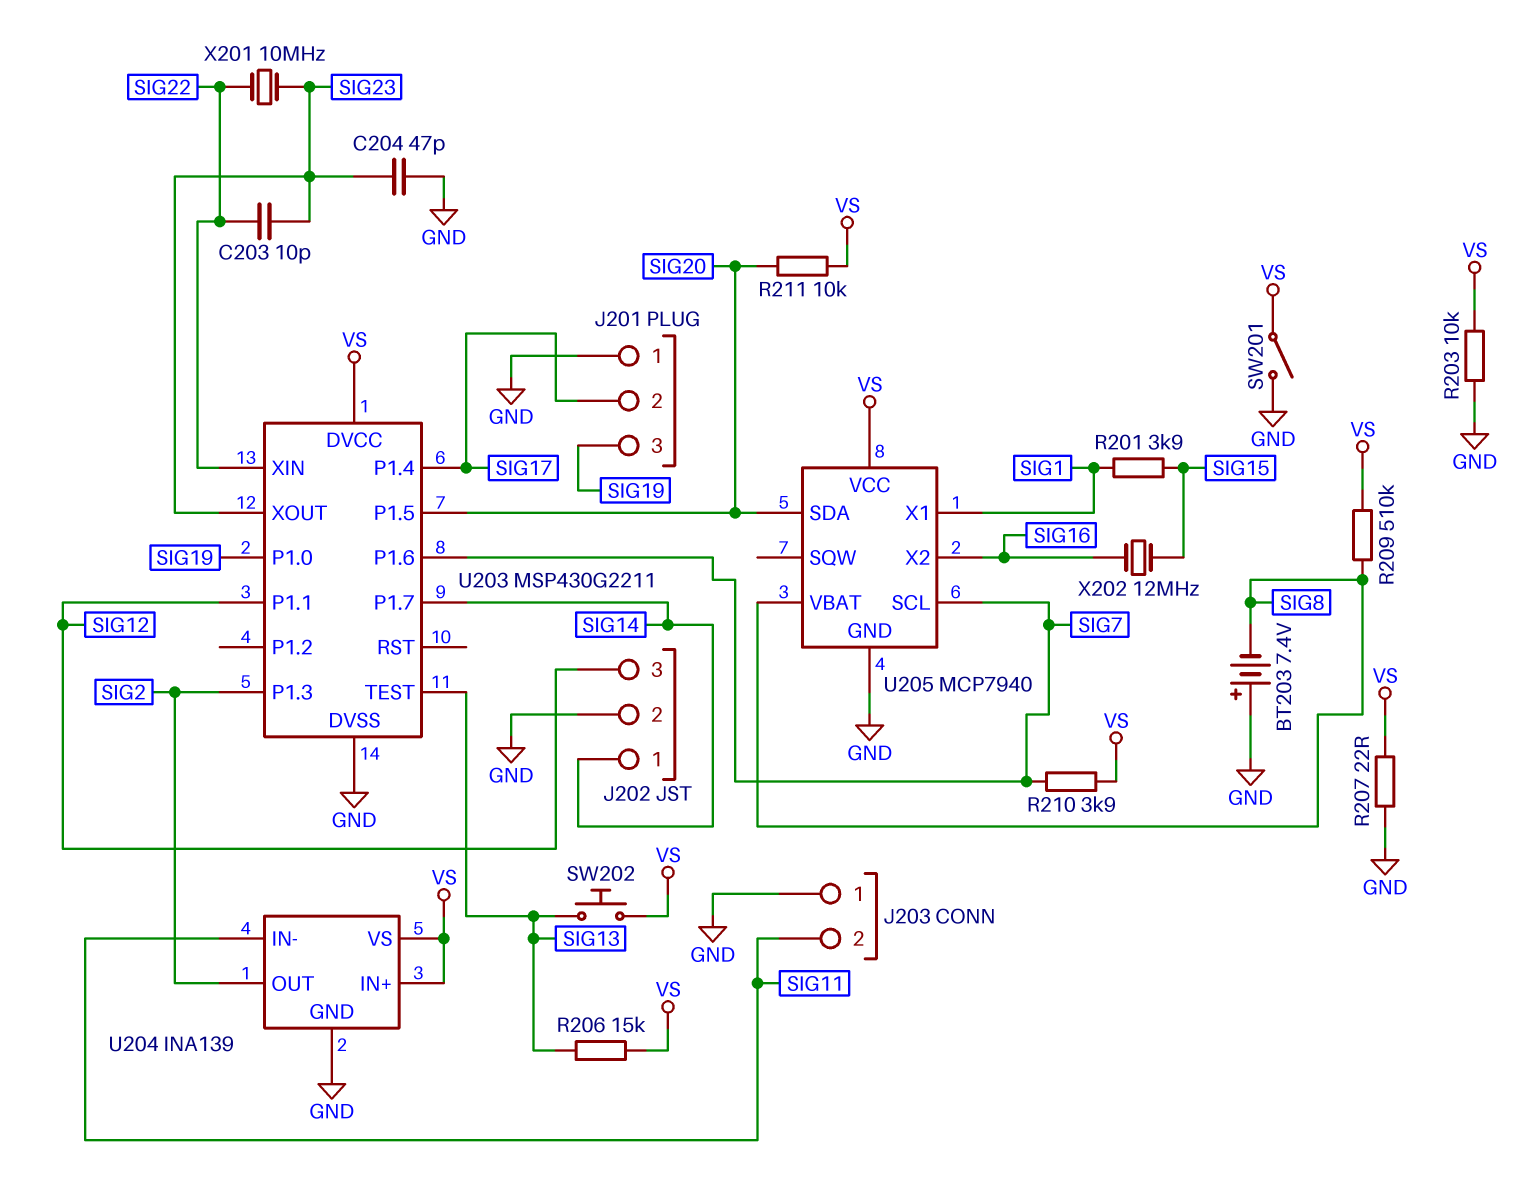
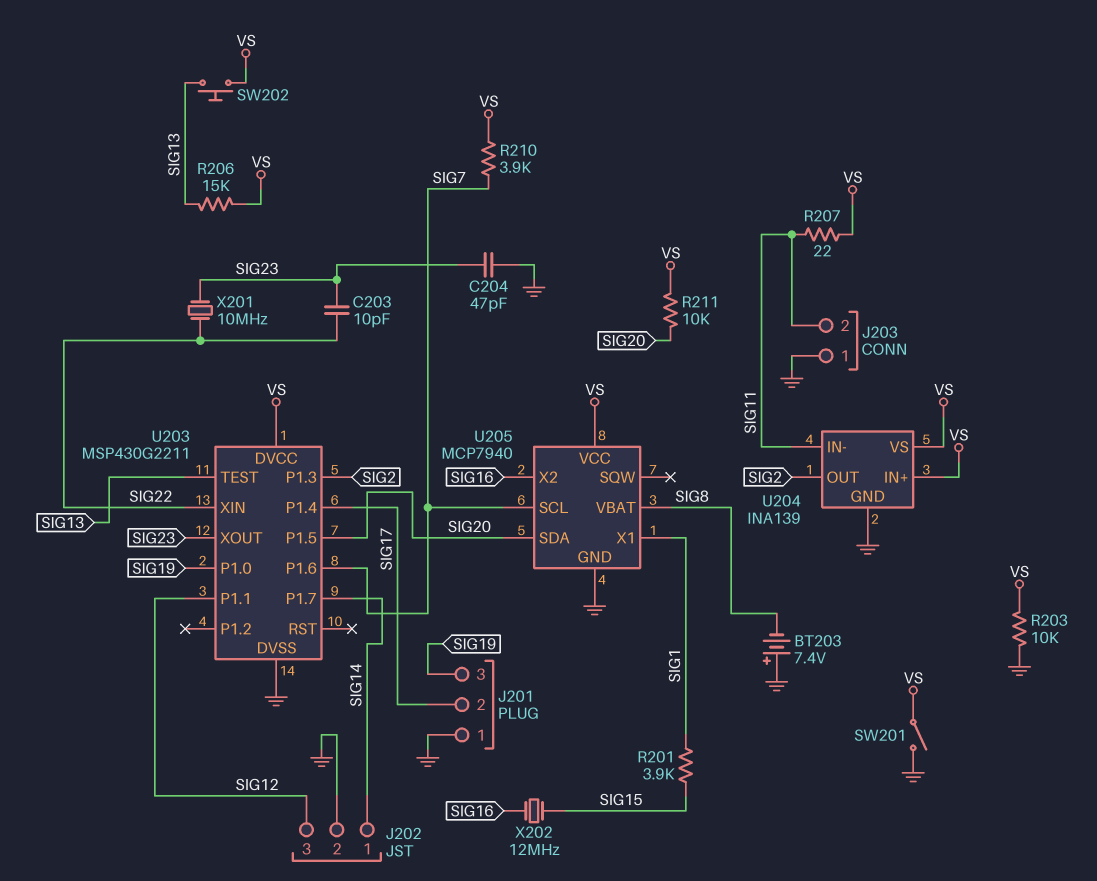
R207: 22 (GND, VS) -> 22 (SIG11, VS)
R209: 510k (SIG8, VS) -> none

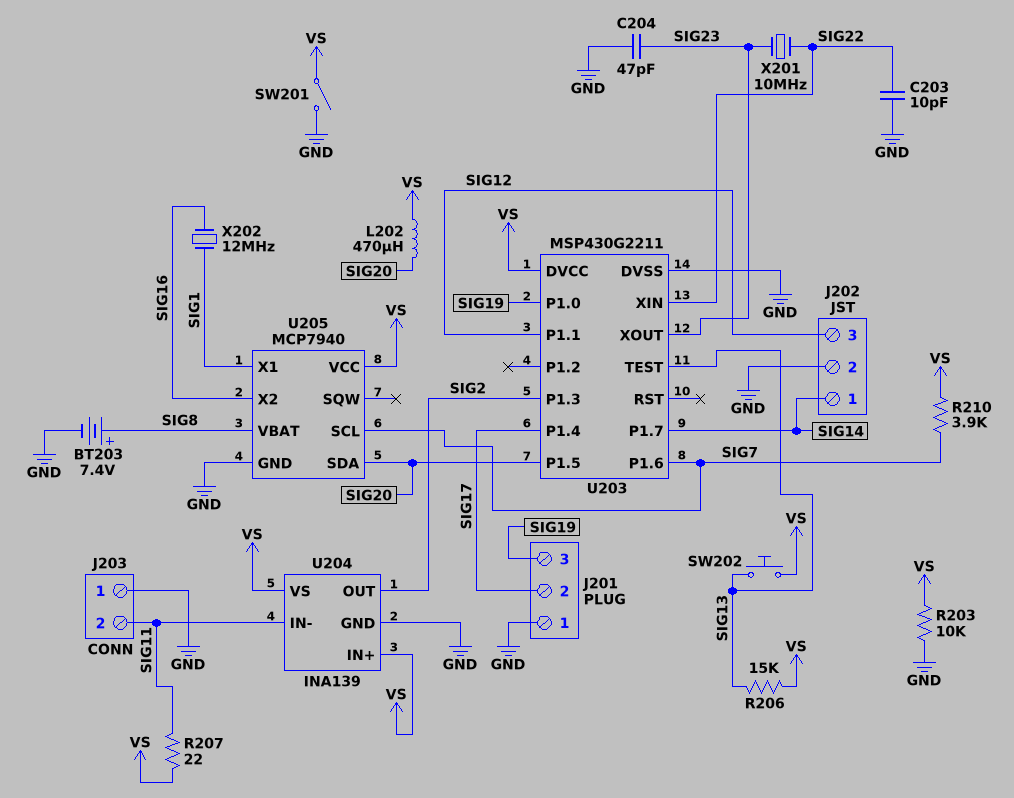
BT203: 7.4V (plus GND, minus SIG8) -> 7.4V (plus SIG8, minus GND)
C203: 10pF (SIG22, SIG23) -> 10pF (GND, SIG22)
L202: none -> 470uH (SIG20, VS)
R201: 3.9k (SIG1, SIG15) -> none
R211: 10k (SIG20, VS) -> none
X202: 12MHz (SIG15, SIG16) -> 12MHz (SIG1, SIG16)

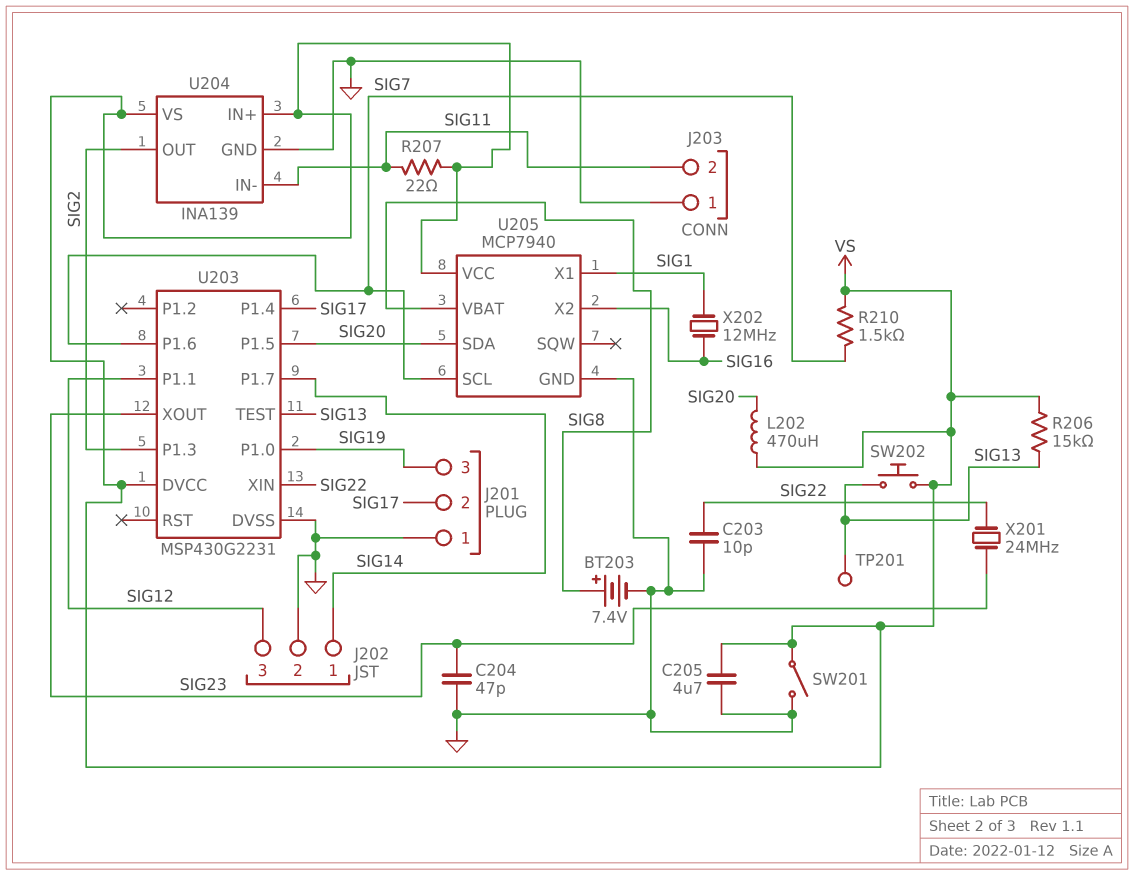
C205: none -> 4.7uF (GND, VS)
R203: 10k (GND, VS) -> none
R210: 3.9k (SIG7, VS) -> 1.5k (SIG7, VS)
TP201: none -> test point (SIG13)
U203: MSP430G2211 -> MSP430G2231
X201: 10MHz (SIG22, SIG23) -> 24MHz (SIG22, SIG23)

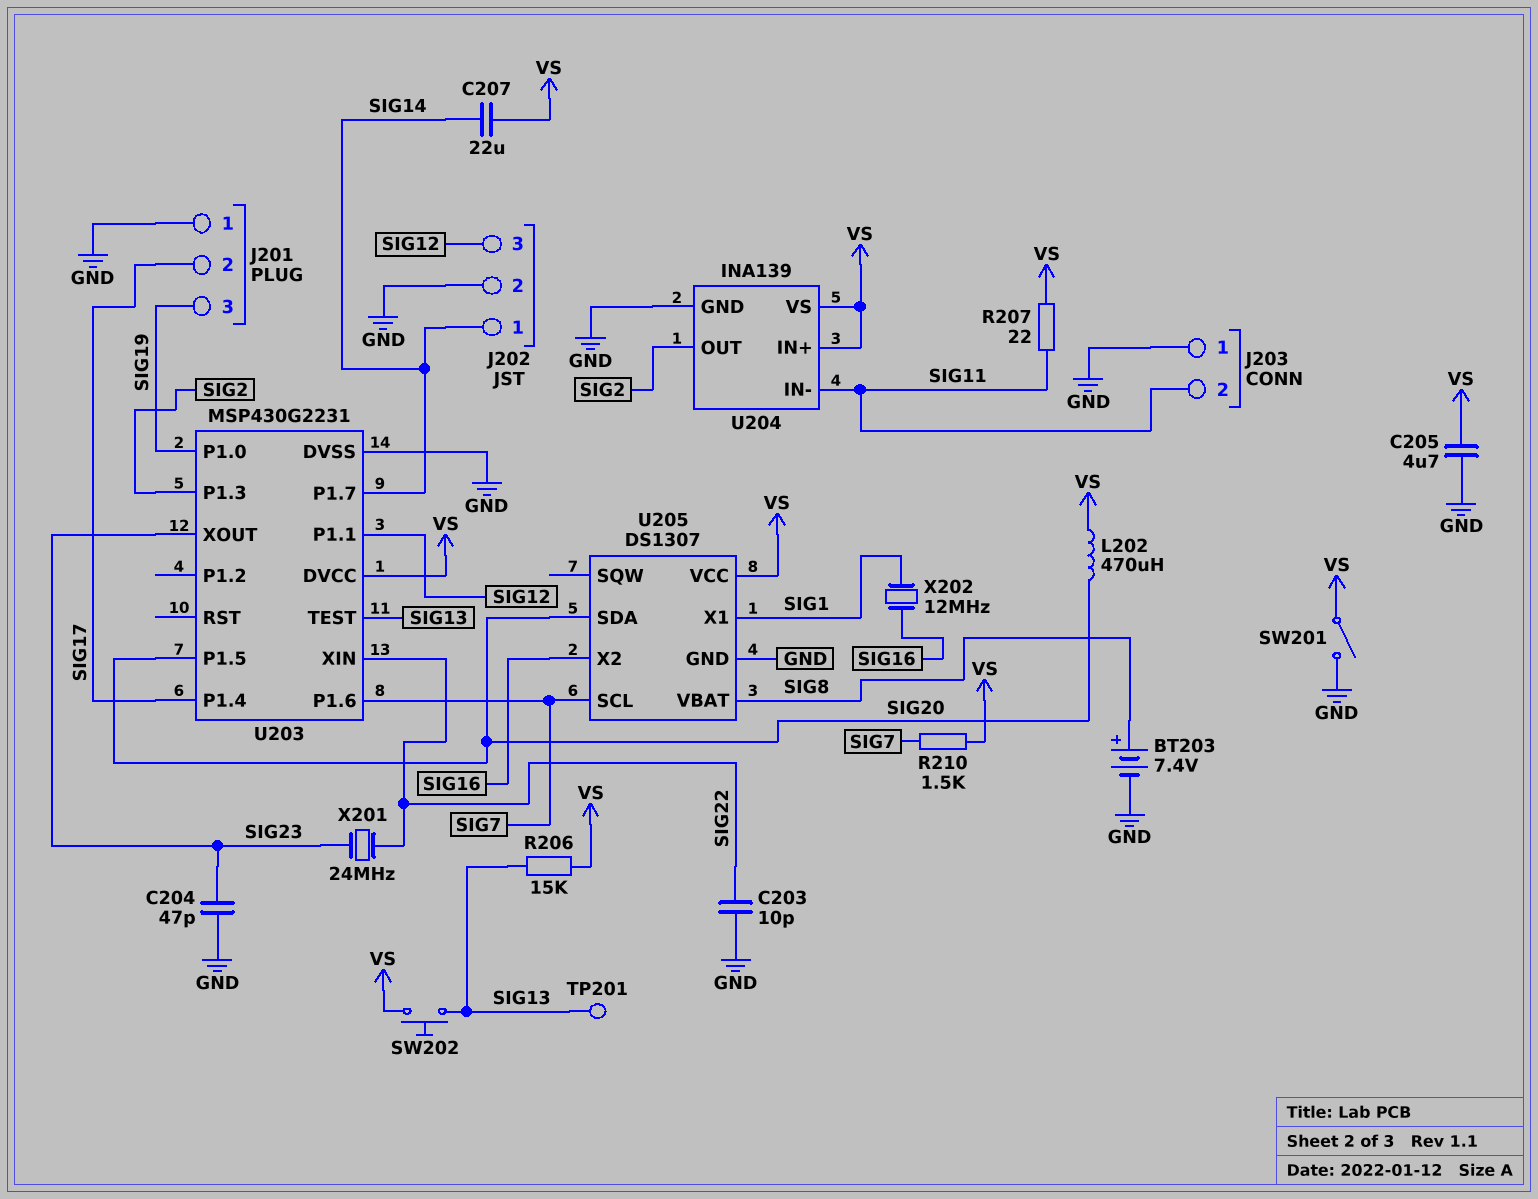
C207: none -> 22uF (SIG14, VS)
U205: MCP7940 -> DS1307

